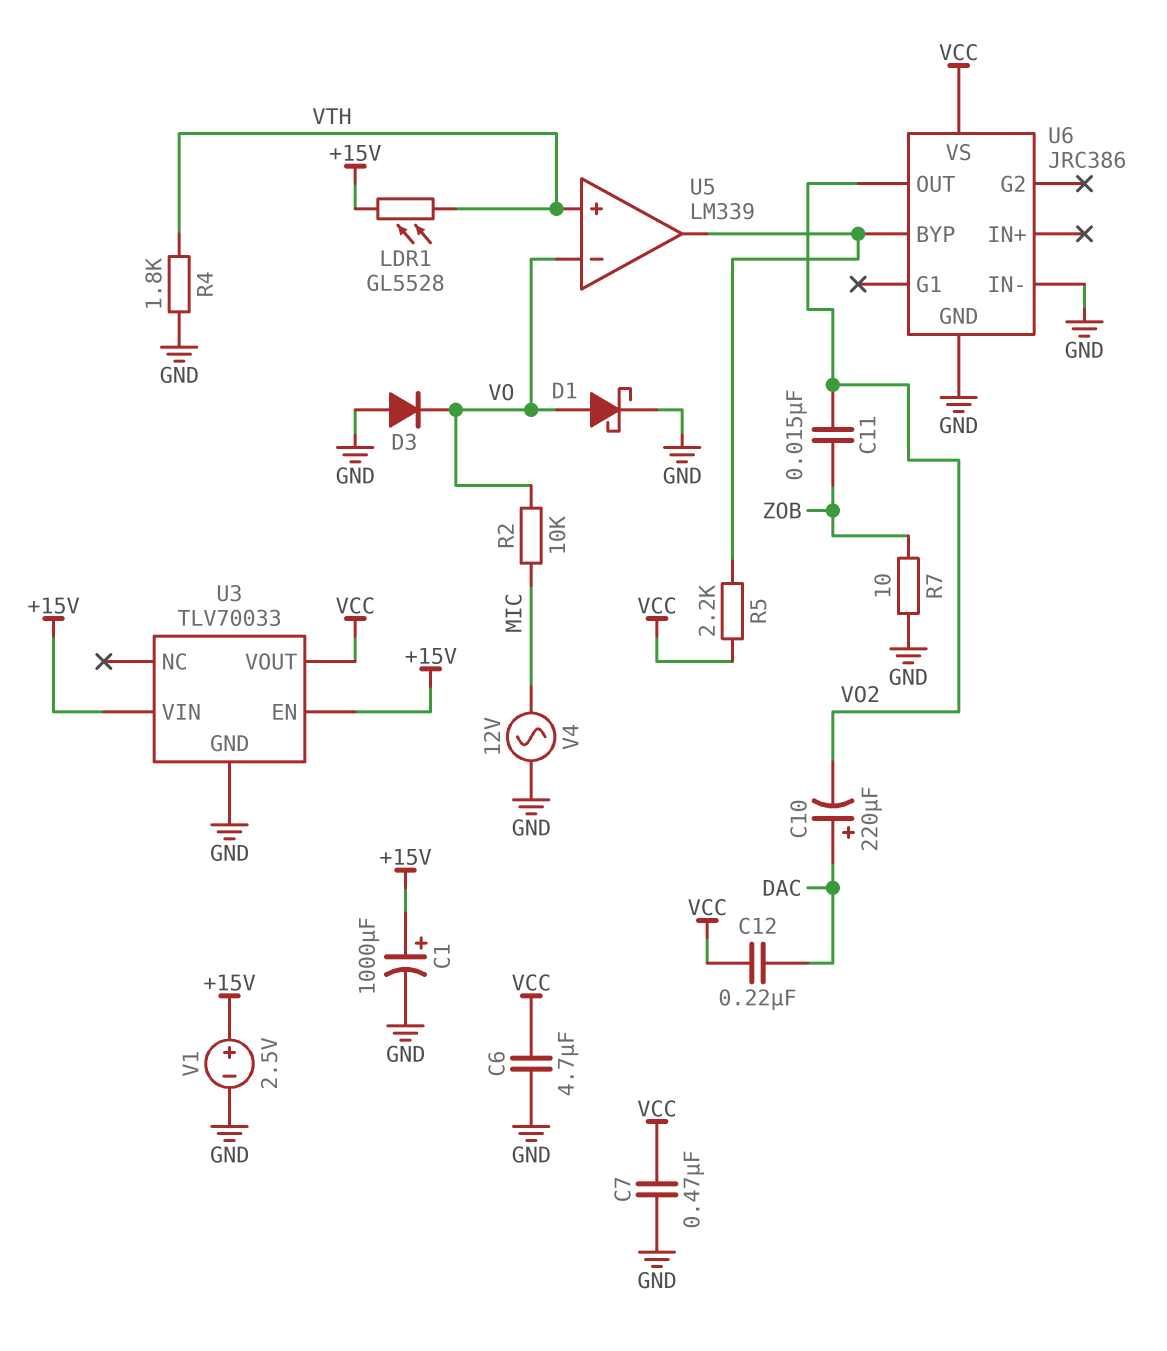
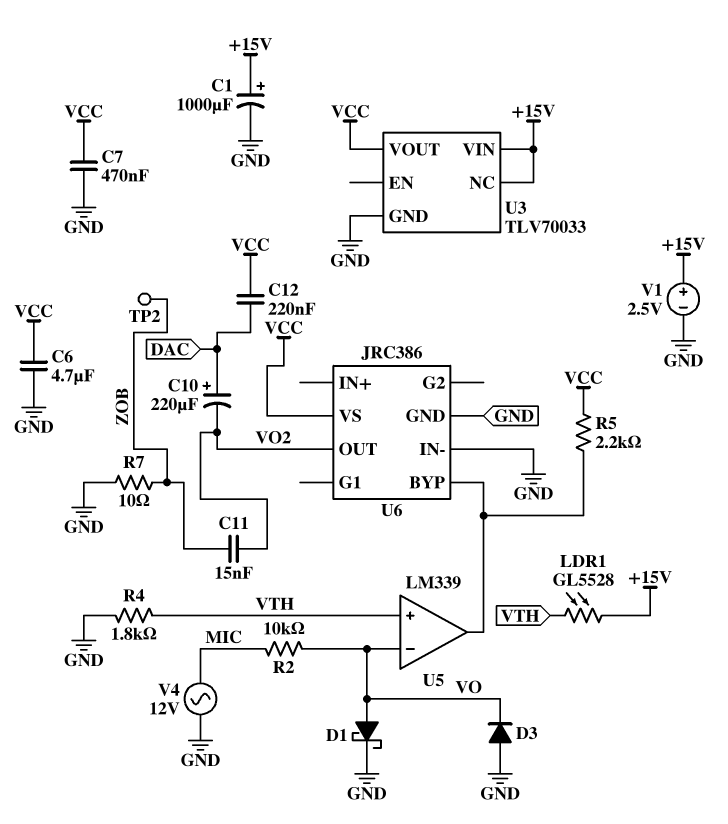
TP2: none -> test point (ZOB)
U3 pin EN: +15V -> none
U3 pin NC: none -> +15V

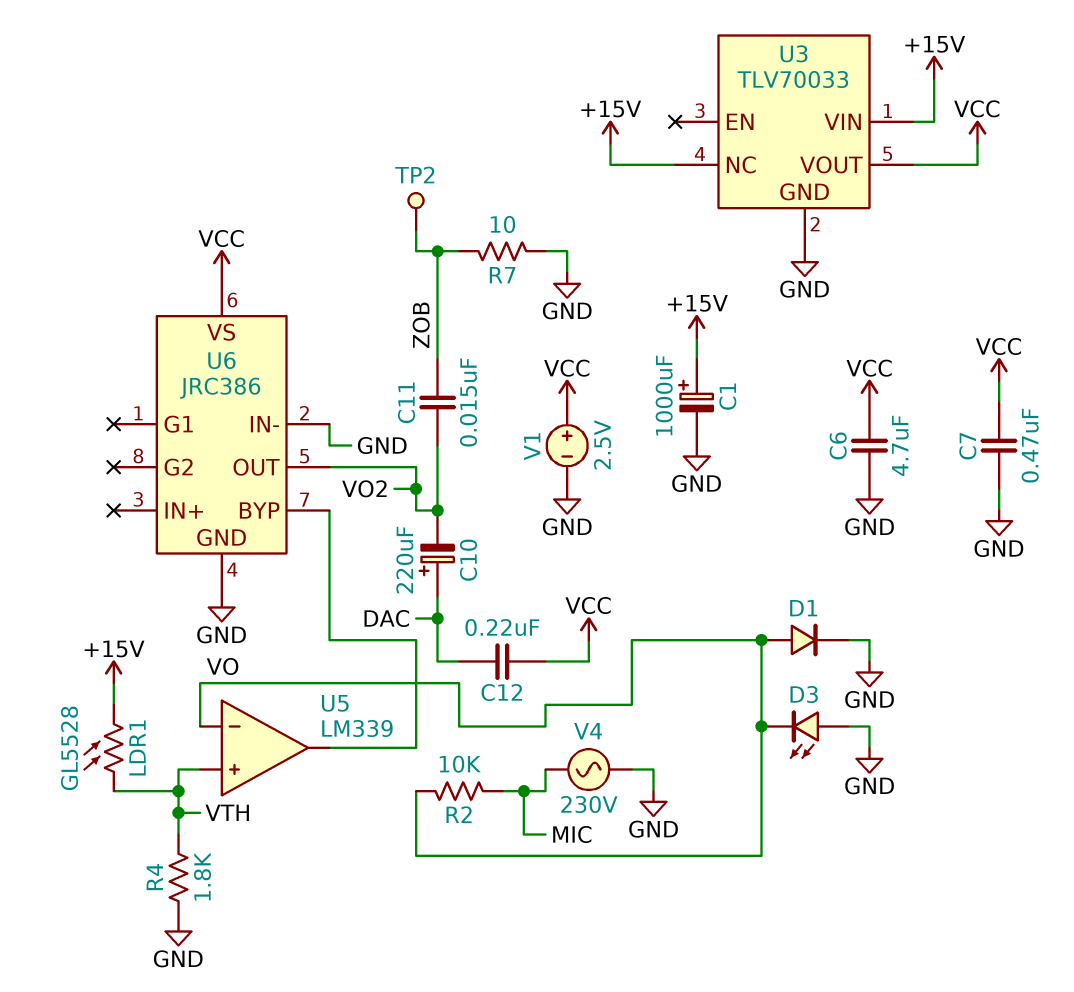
D1: schottky (A VO, K GND) -> diode (A VO, K GND)
D3: diode (A GND, K VO) -> LED (A GND, K VO)
R5: 2.2k (U5/out, VCC) -> none
V1: 2.5V (plus +15V, minus GND) -> 2.5V (plus VCC, minus GND)
V4: AC 12V (GND, MIC) -> AC 230V (GND, MIC)

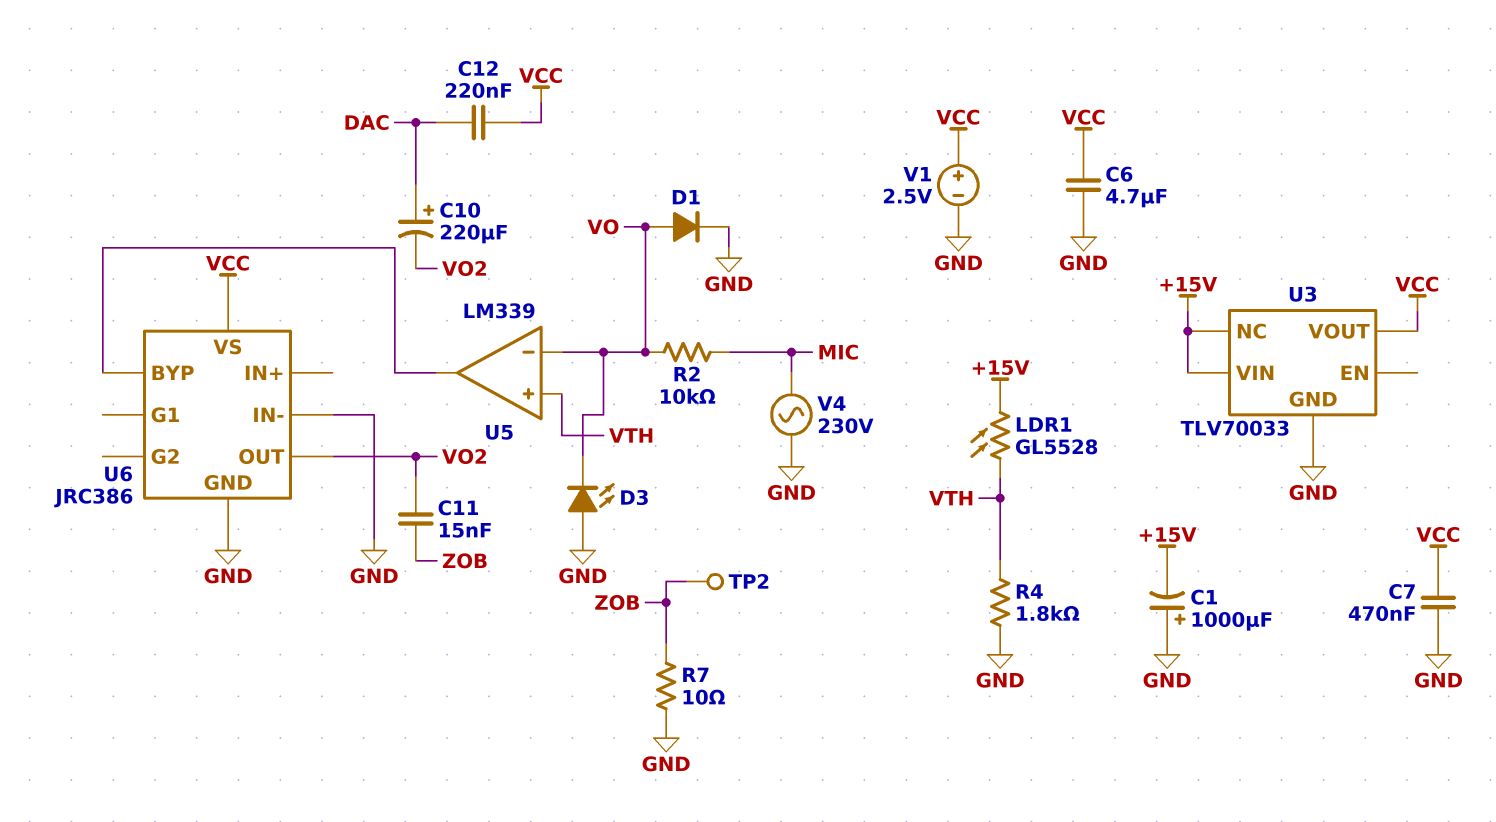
C1: 1000uF (plus +15V, minus GND) -> 1000uF (plus GND, minus +15V)

